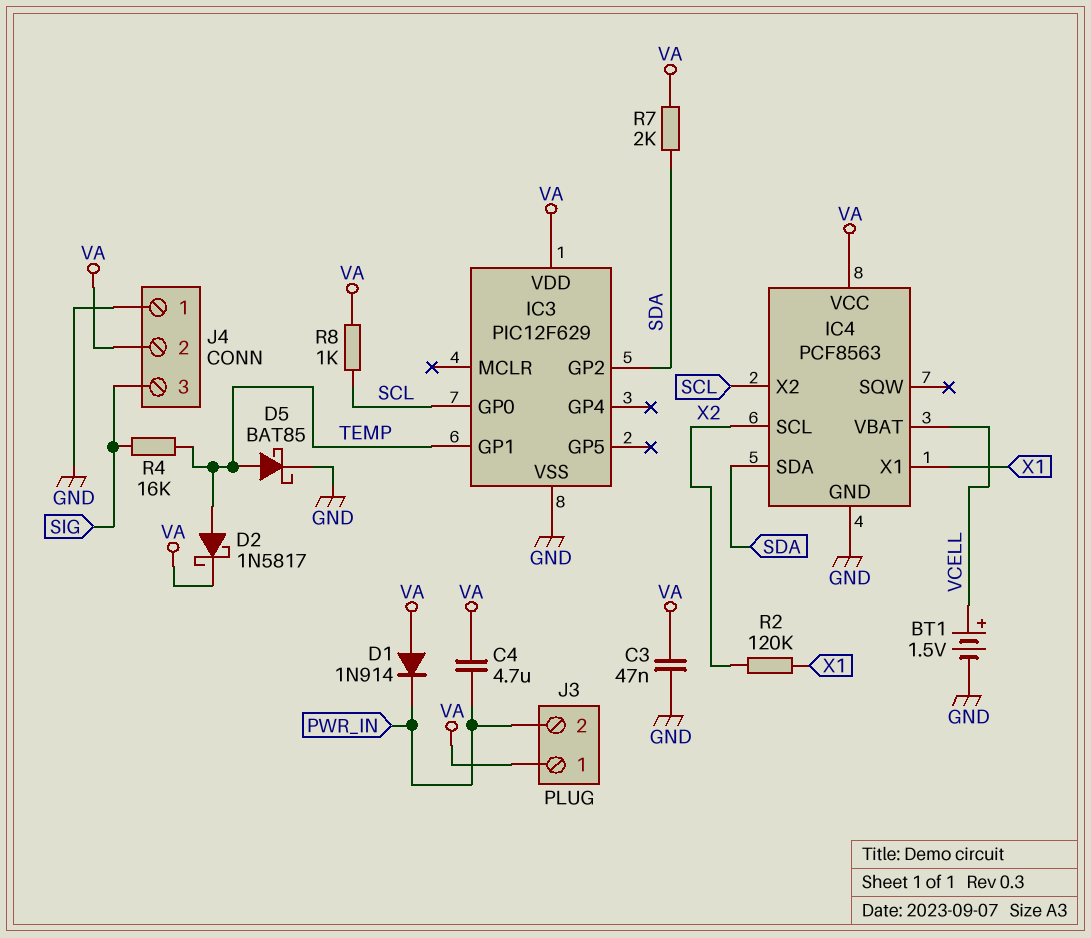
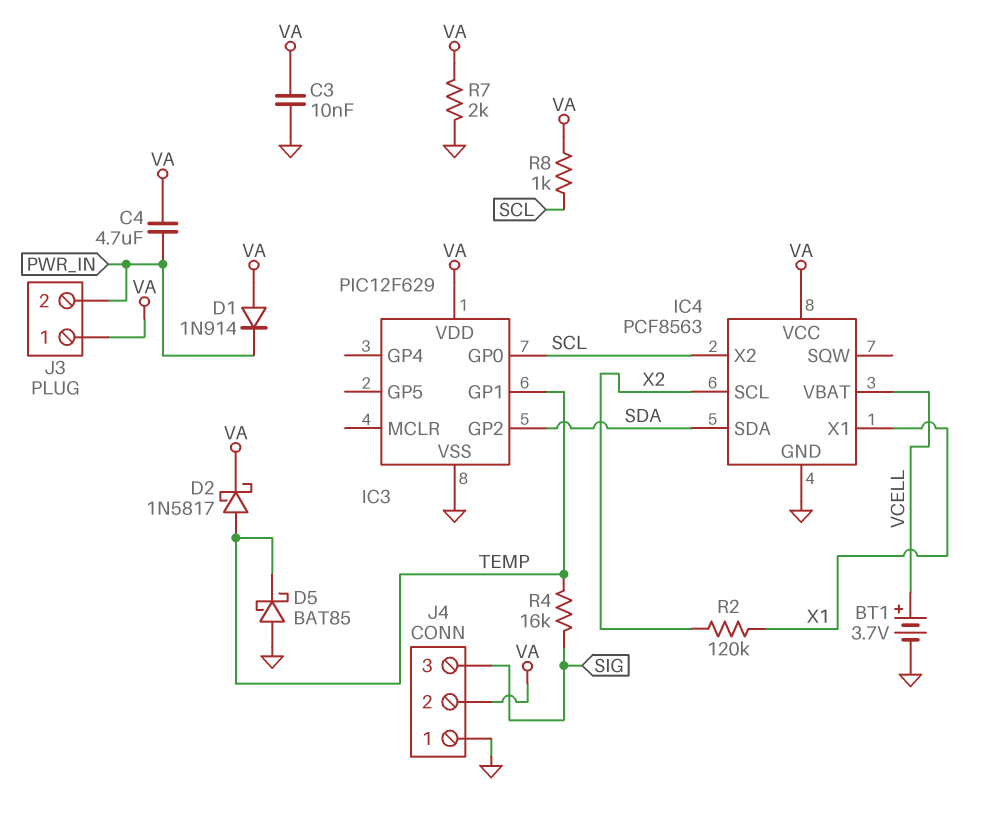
BT1: 1.5V (plus VCELL, minus GND) -> 3.7V (plus VCELL, minus GND)
C3: 47nF (GND, VA) -> 10nF (GND, VA)
D5: schottky BAT85 (A TEMP, K GND) -> schottky BAT85 (A GND, K TEMP)
R7: 2k (SDA, VA) -> 2k (GND, VA)

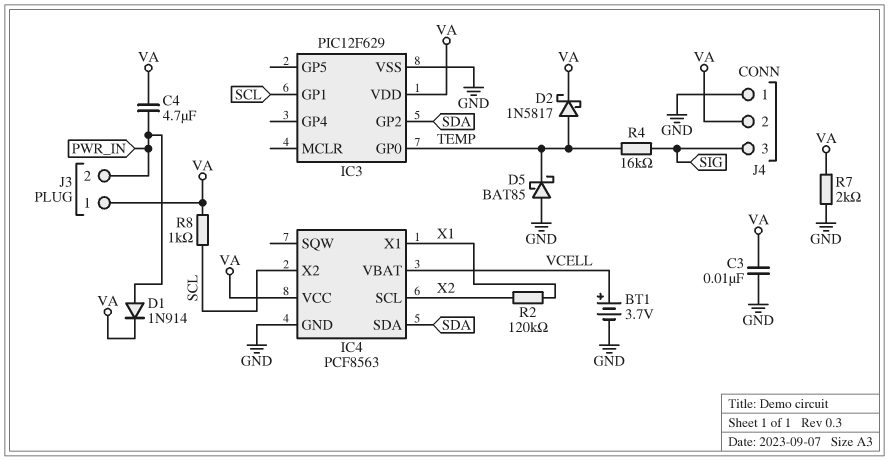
D1: diode 1N914 (A VA, K PWR_IN) -> diode 1N914 (A PWR_IN, K VA)
IC3 pin GP0: SCL -> TEMP
IC3 pin GP1: TEMP -> SCL

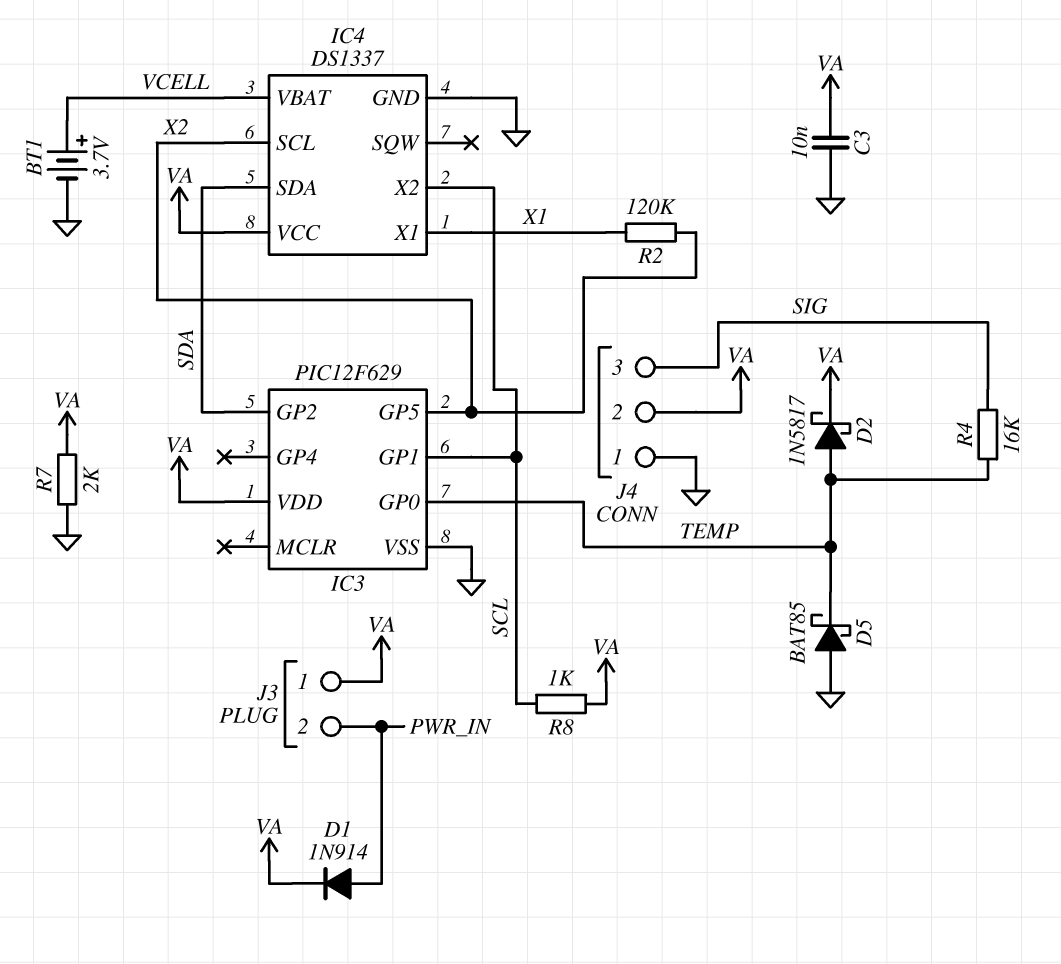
C4: 4.7uF (PWR_IN, VA) -> none
IC3 pin GP5: none -> X2
IC4: PCF8563 -> DS1337

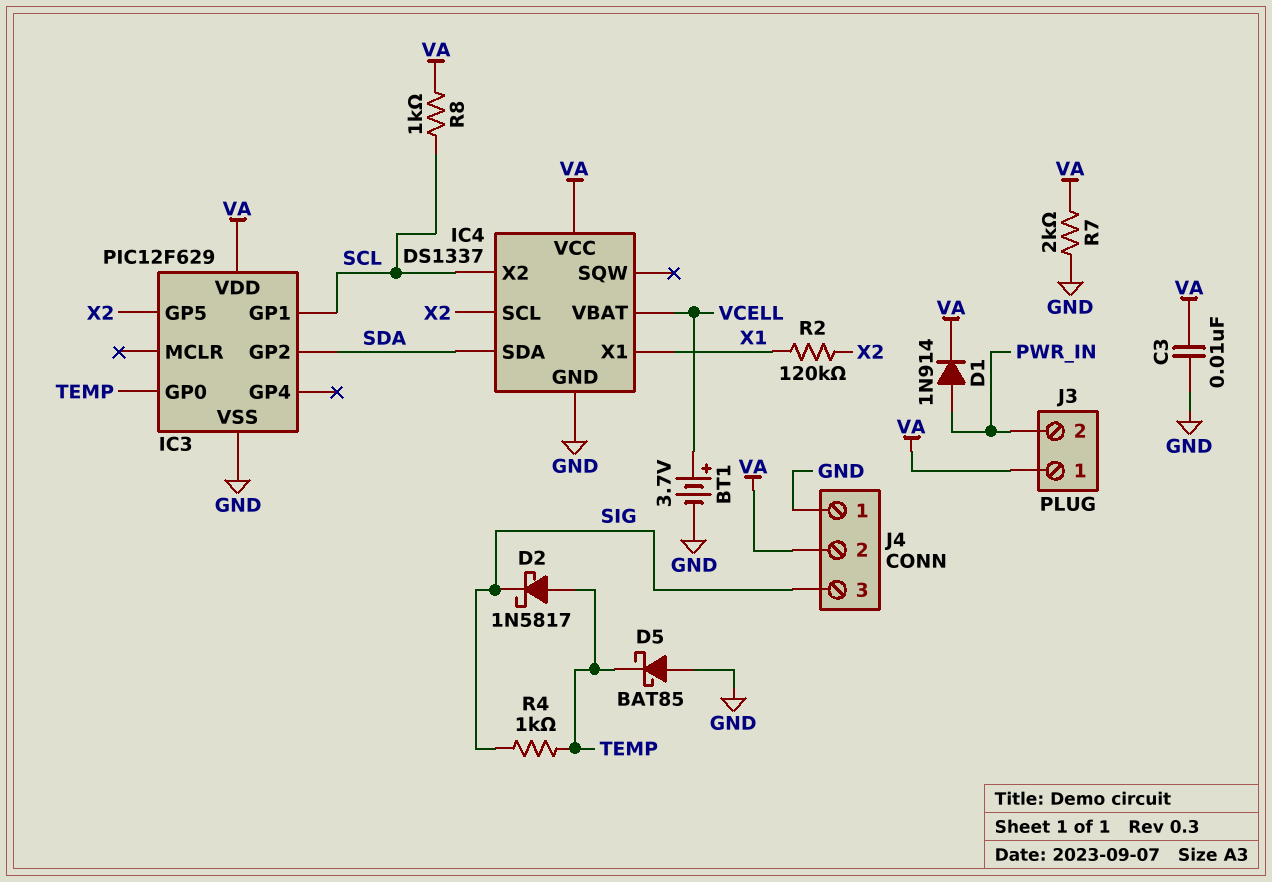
D2: schottky 1N5817 (A TEMP, K VA) -> schottky 1N5817 (A TEMP, K SIG)
R4: 16k (SIG, TEMP) -> 1k (SIG, TEMP)

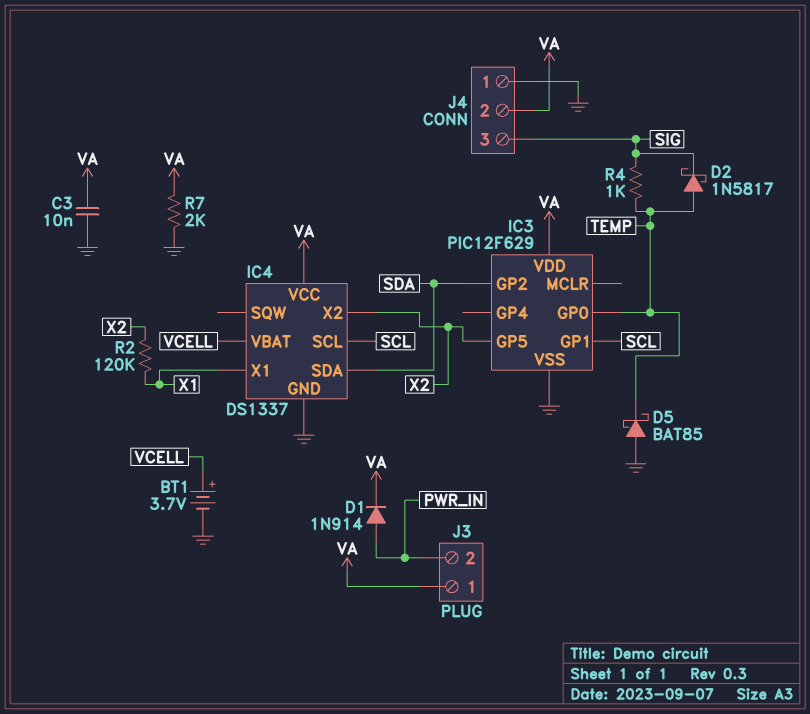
IC4 pin SCL: X2 -> SCL
IC4 pin X2: SCL -> X2
R8: 1k (SCL, VA) -> none

